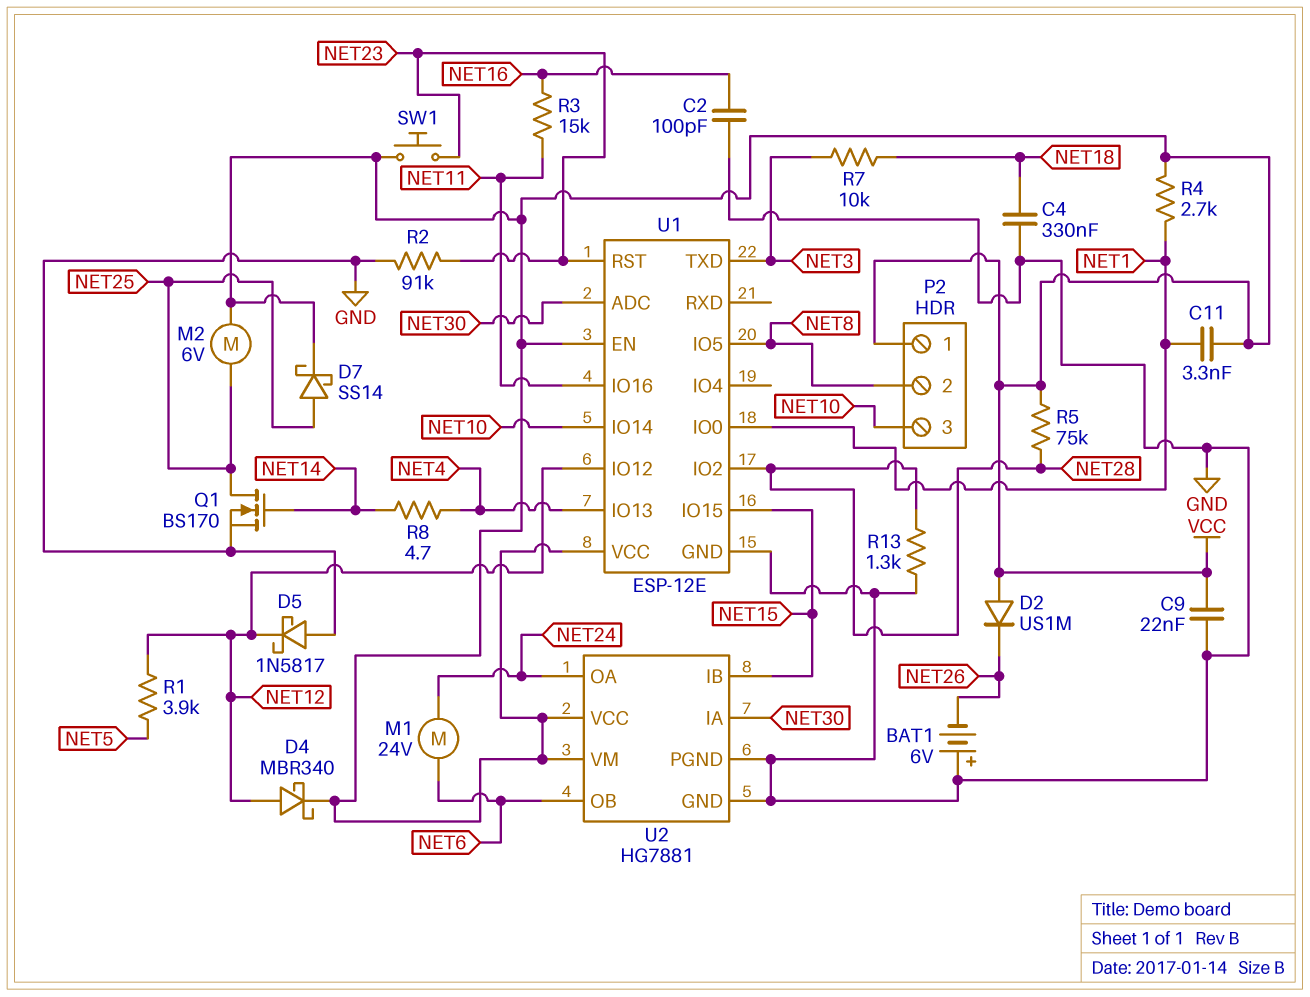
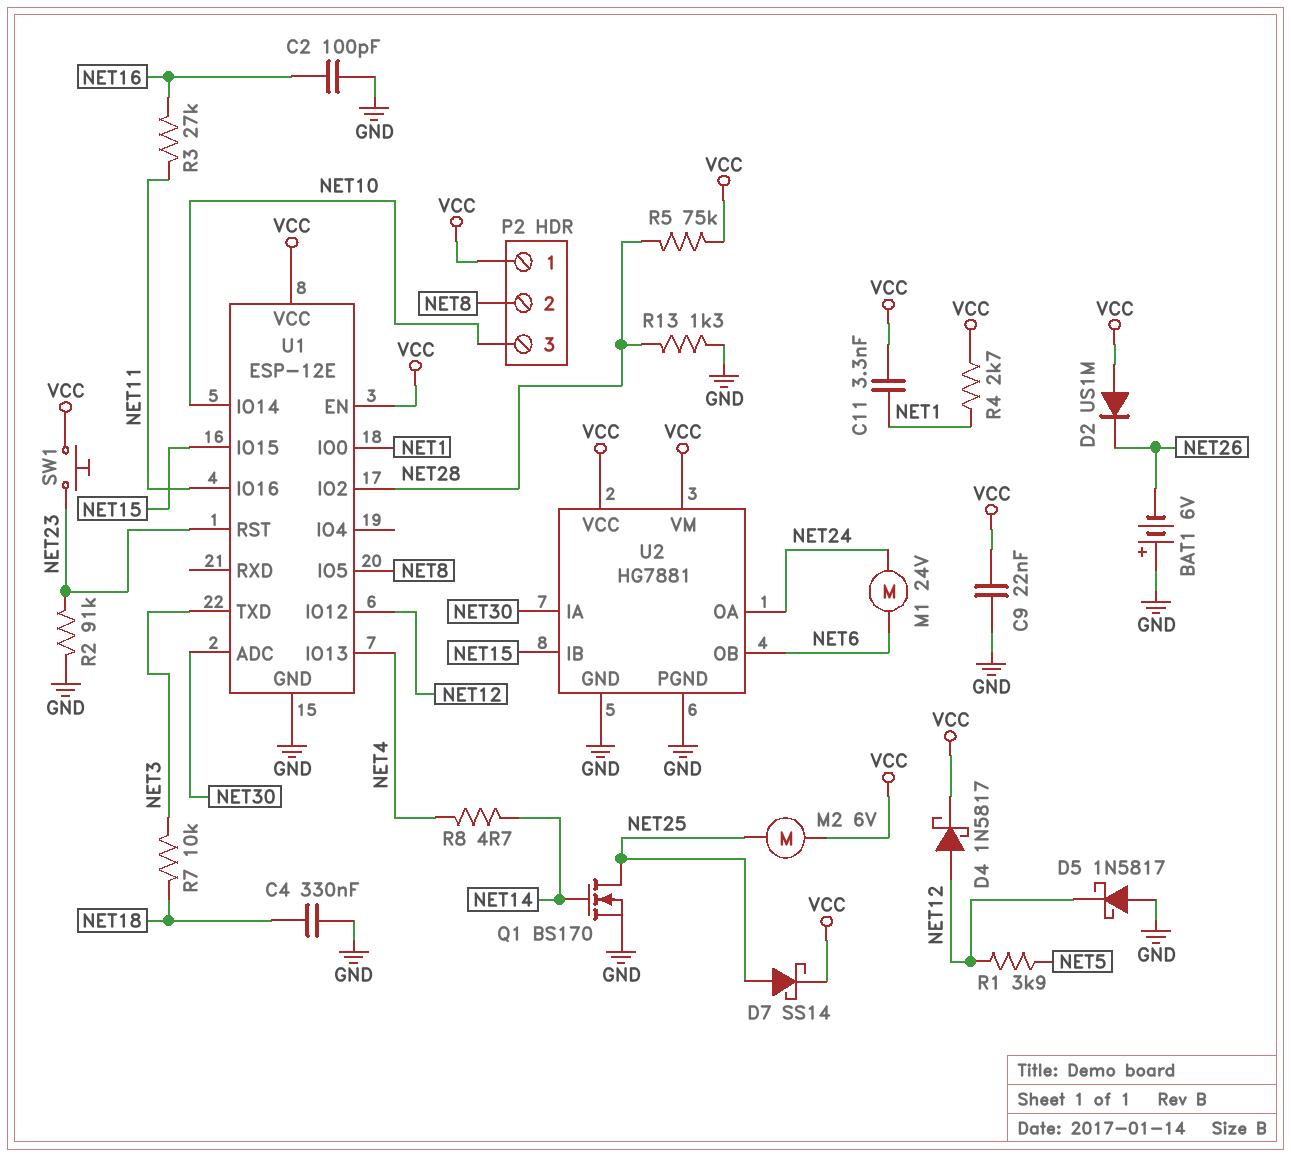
D4: schottky MBR340 (A NET12, K VCC) -> schottky 1N5817 (A NET12, K VCC)
R3: 15k (NET11, NET16) -> 27k (NET11, NET16)

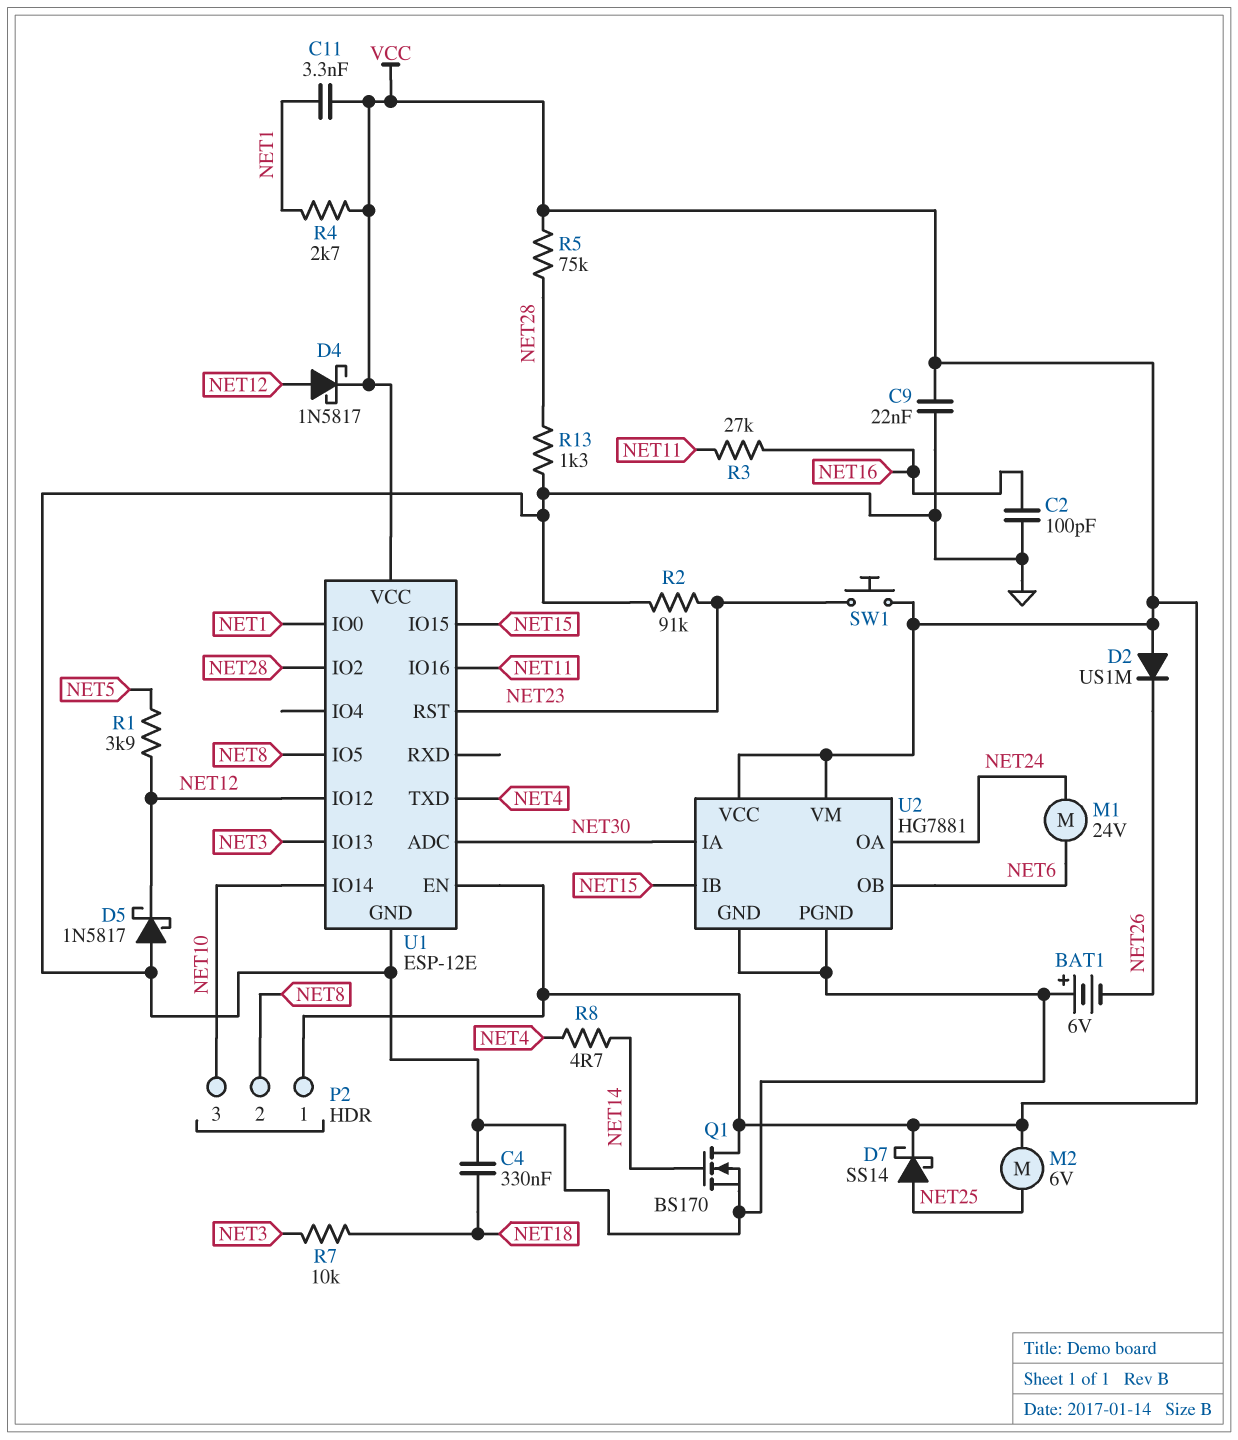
Q1: NMOS BS170 (G NET14, D NET25, S GND) -> NMOS BS170 (G NET14, D VCC, S GND)
U1 pin IO13: NET4 -> NET3
U1 pin TXD: NET3 -> NET4

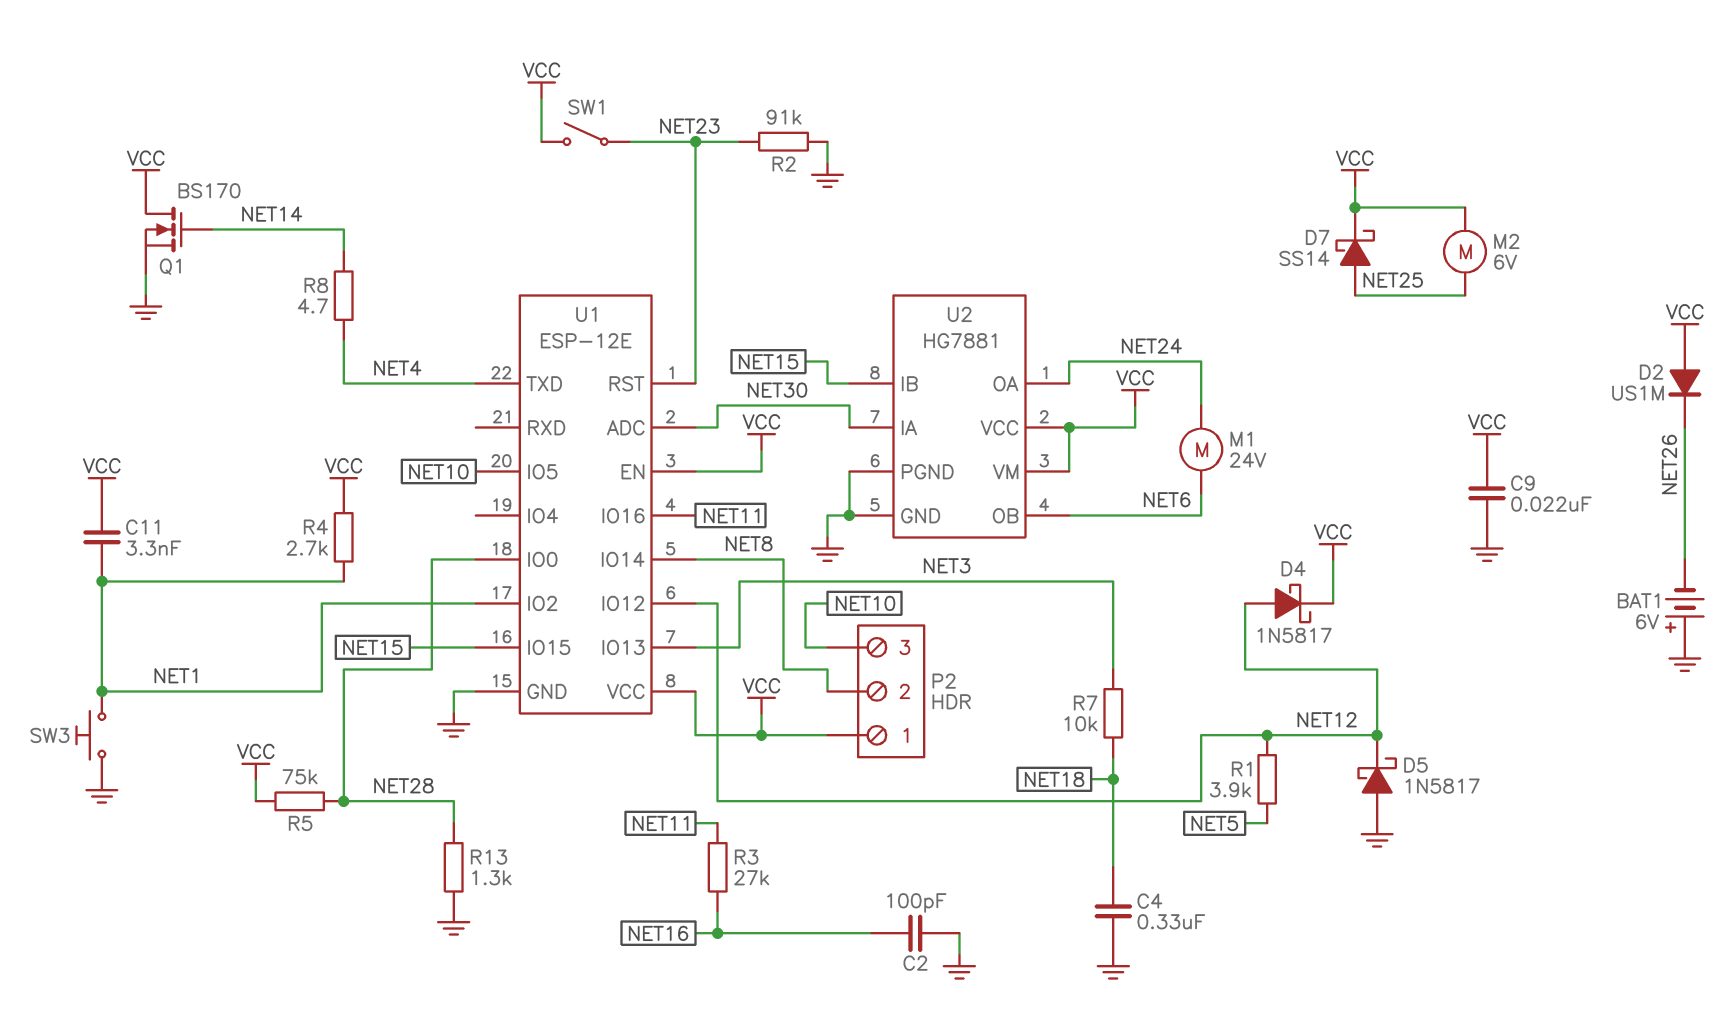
SW1: button (NET23, VCC) -> switch (NET23, VCC)
SW3: none -> button (GND, NET1)
U1 pin IO0: NET1 -> NET28
U1 pin IO2: NET28 -> NET1
U1 pin IO5: NET8 -> NET10
U1 pin IO14: NET10 -> NET8

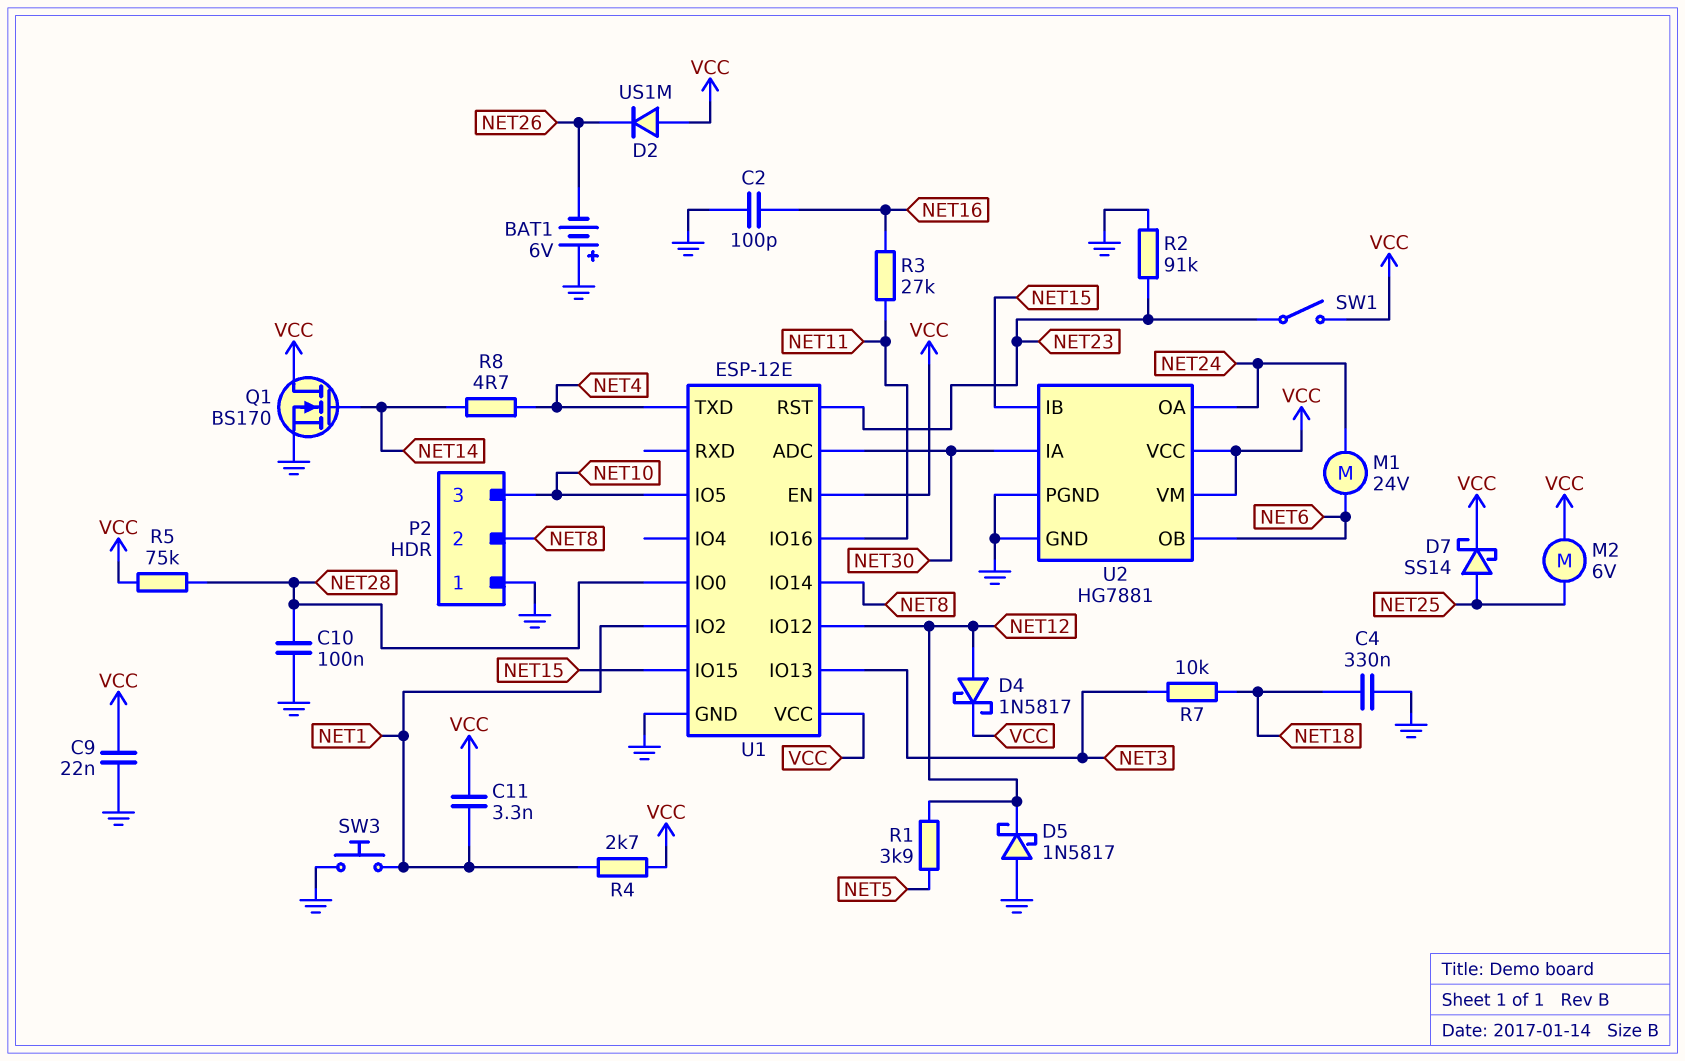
C10: none -> 100nF (GND, NET28)
P2 pin 1: VCC -> GND
R13: 1.3k (GND, NET28) -> none

